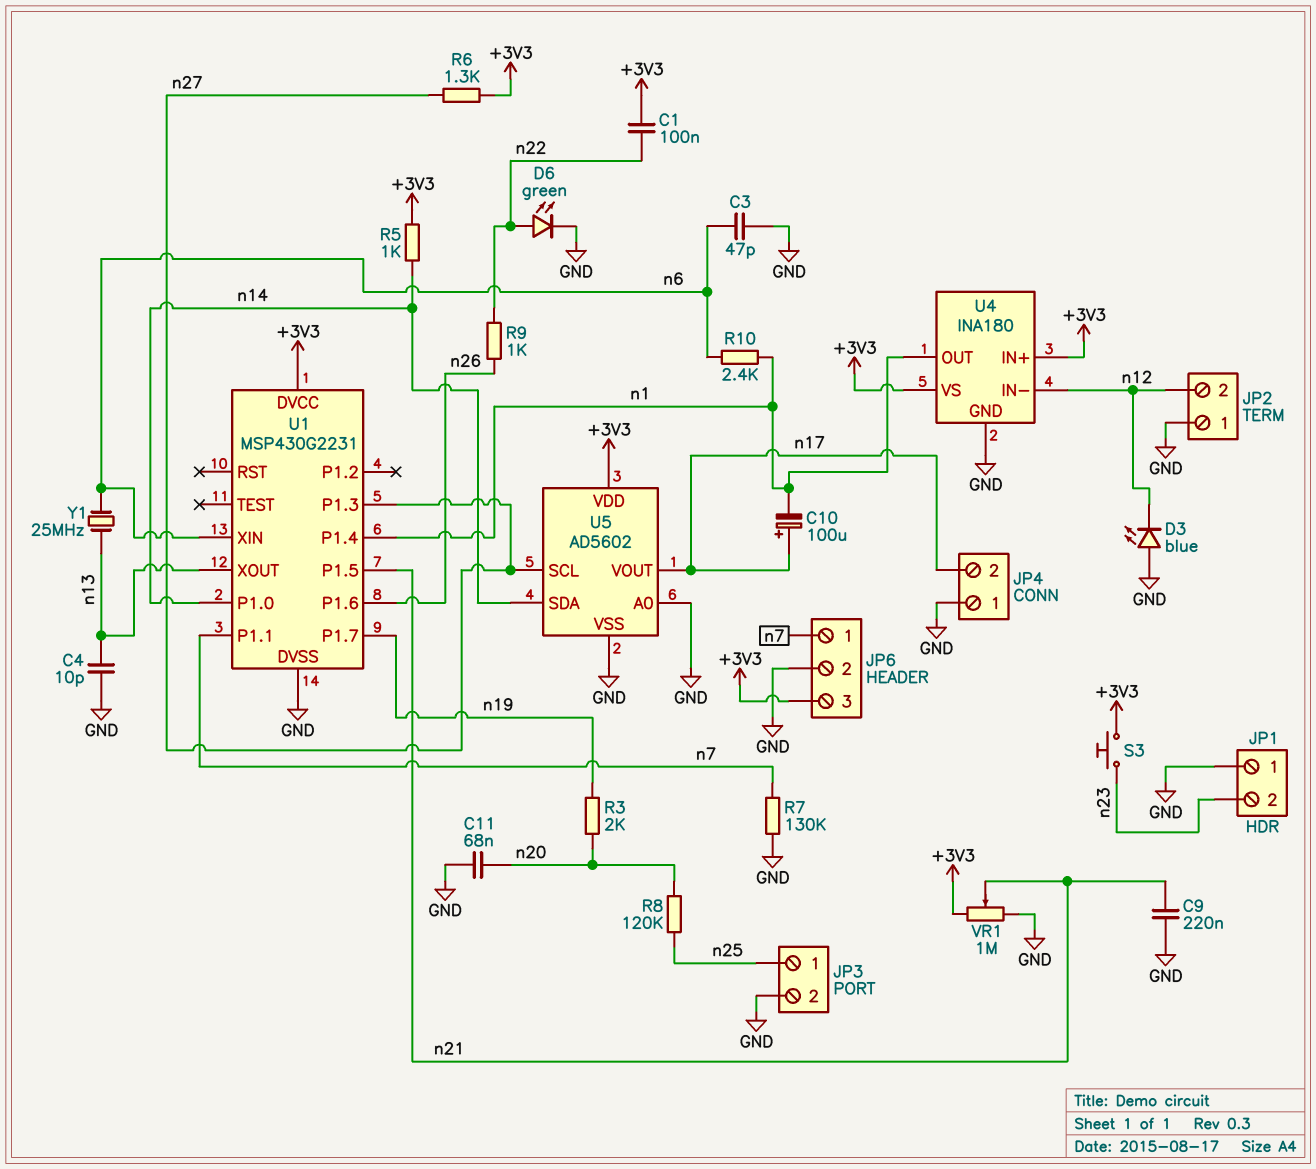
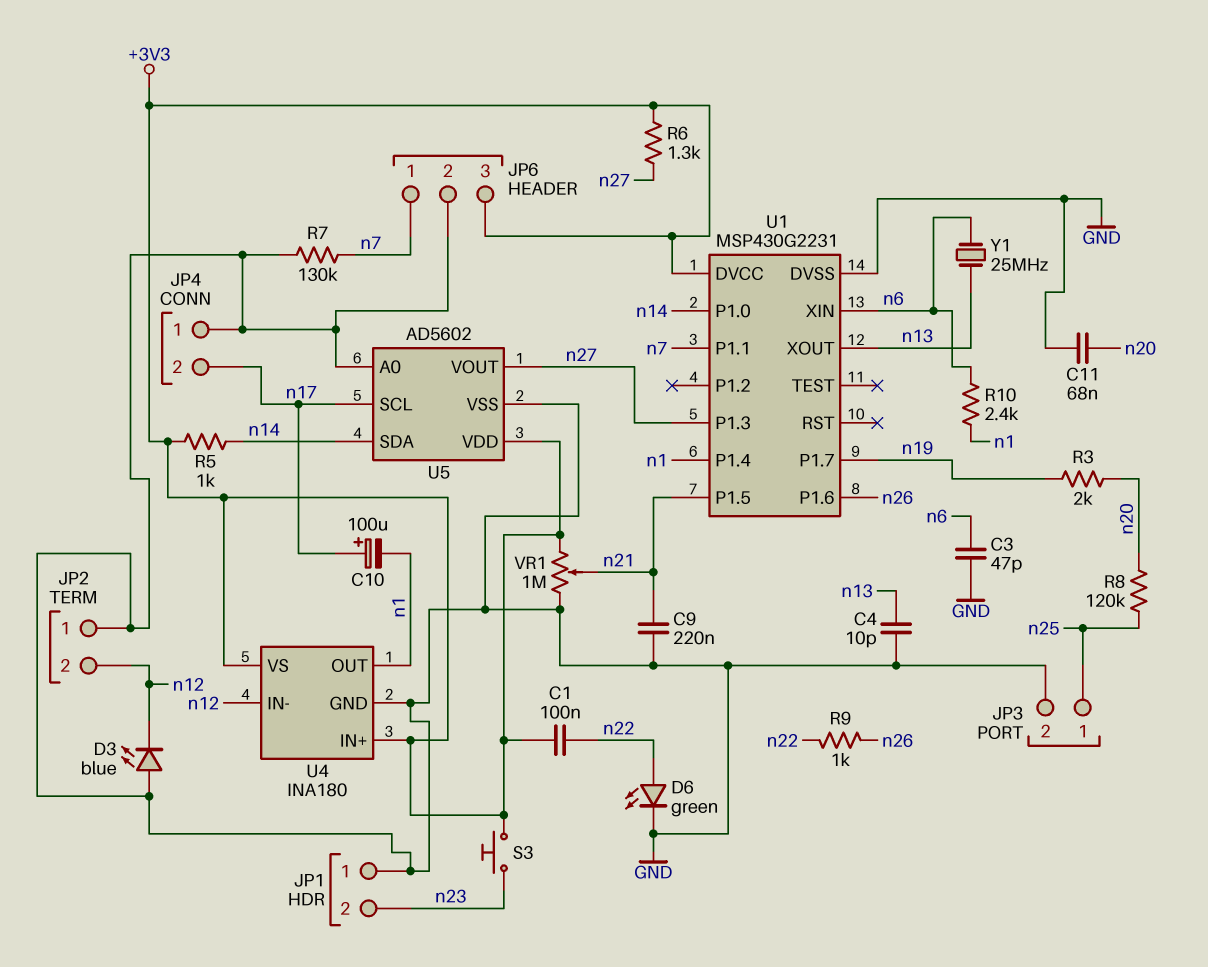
U5 pin SCL: n27 -> n17
U5 pin VOUT: n17 -> n27

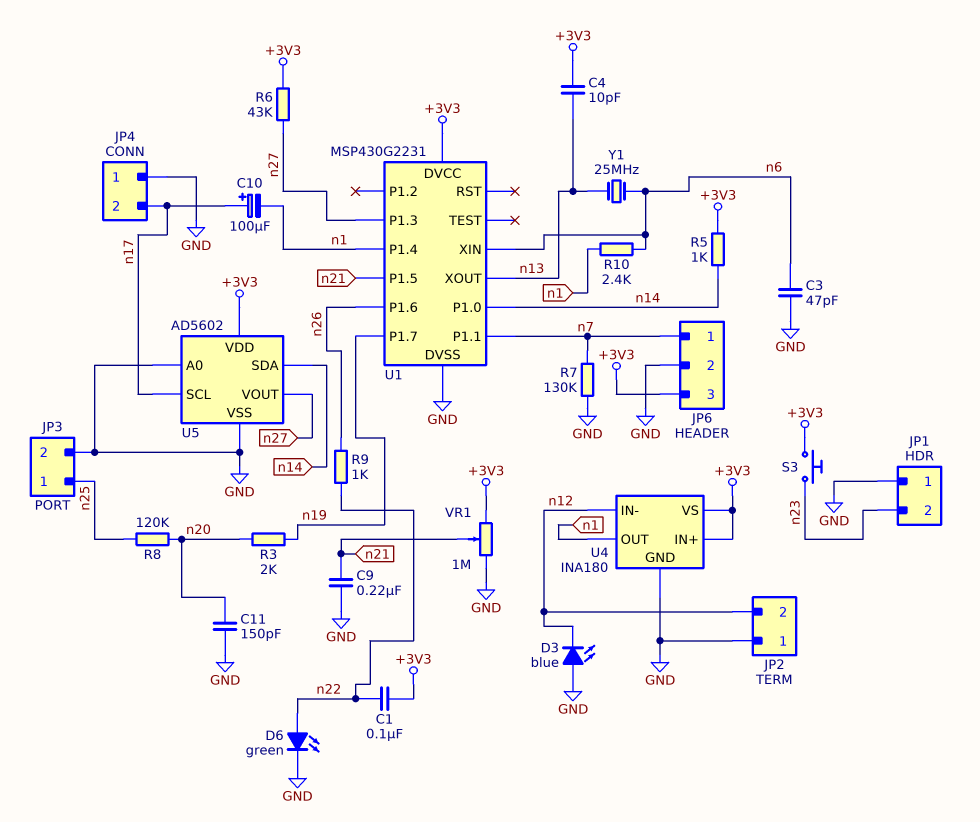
C4: 10pF (GND, n13) -> 10pF (+3V3, n13)
C11: 68nF (GND, n20) -> 150pF (GND, n20)
R6: 1.3k (+3V3, n27) -> 43k (+3V3, n27)

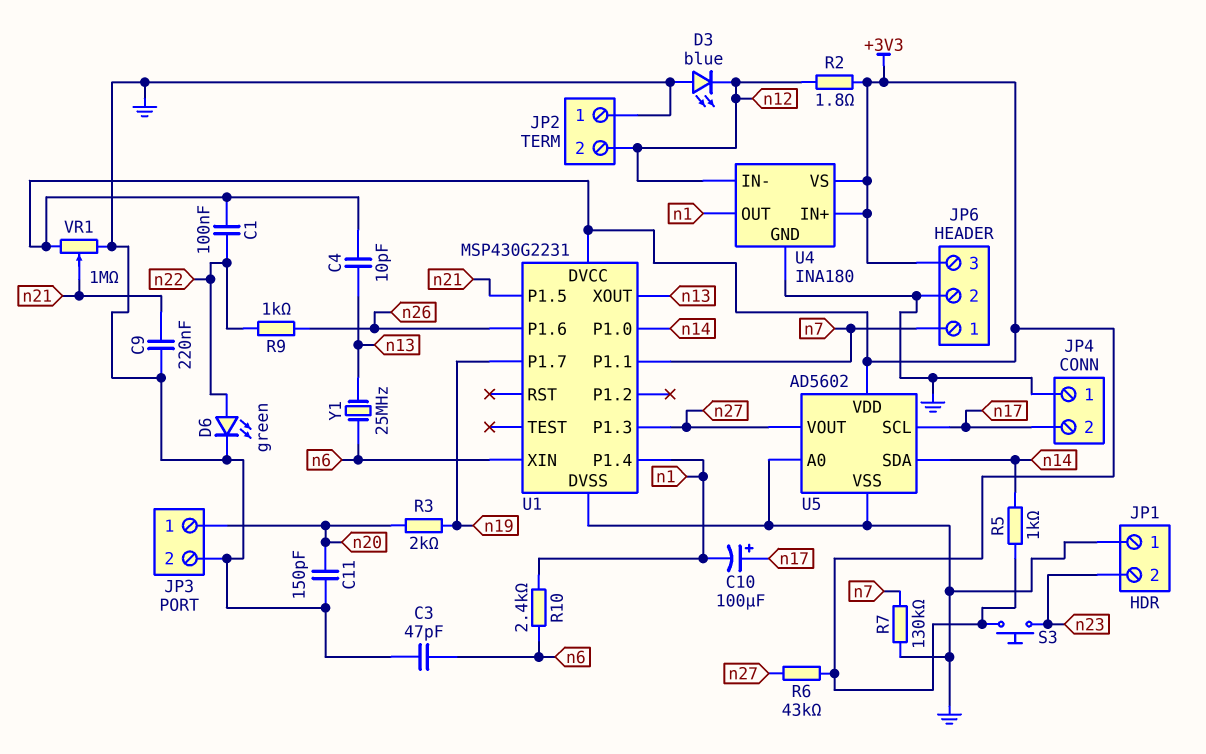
JP3 pin 1: n25 -> n20
R2: none -> 1.8 (+3V3, n12)
R8: 120k (n20, n25) -> none

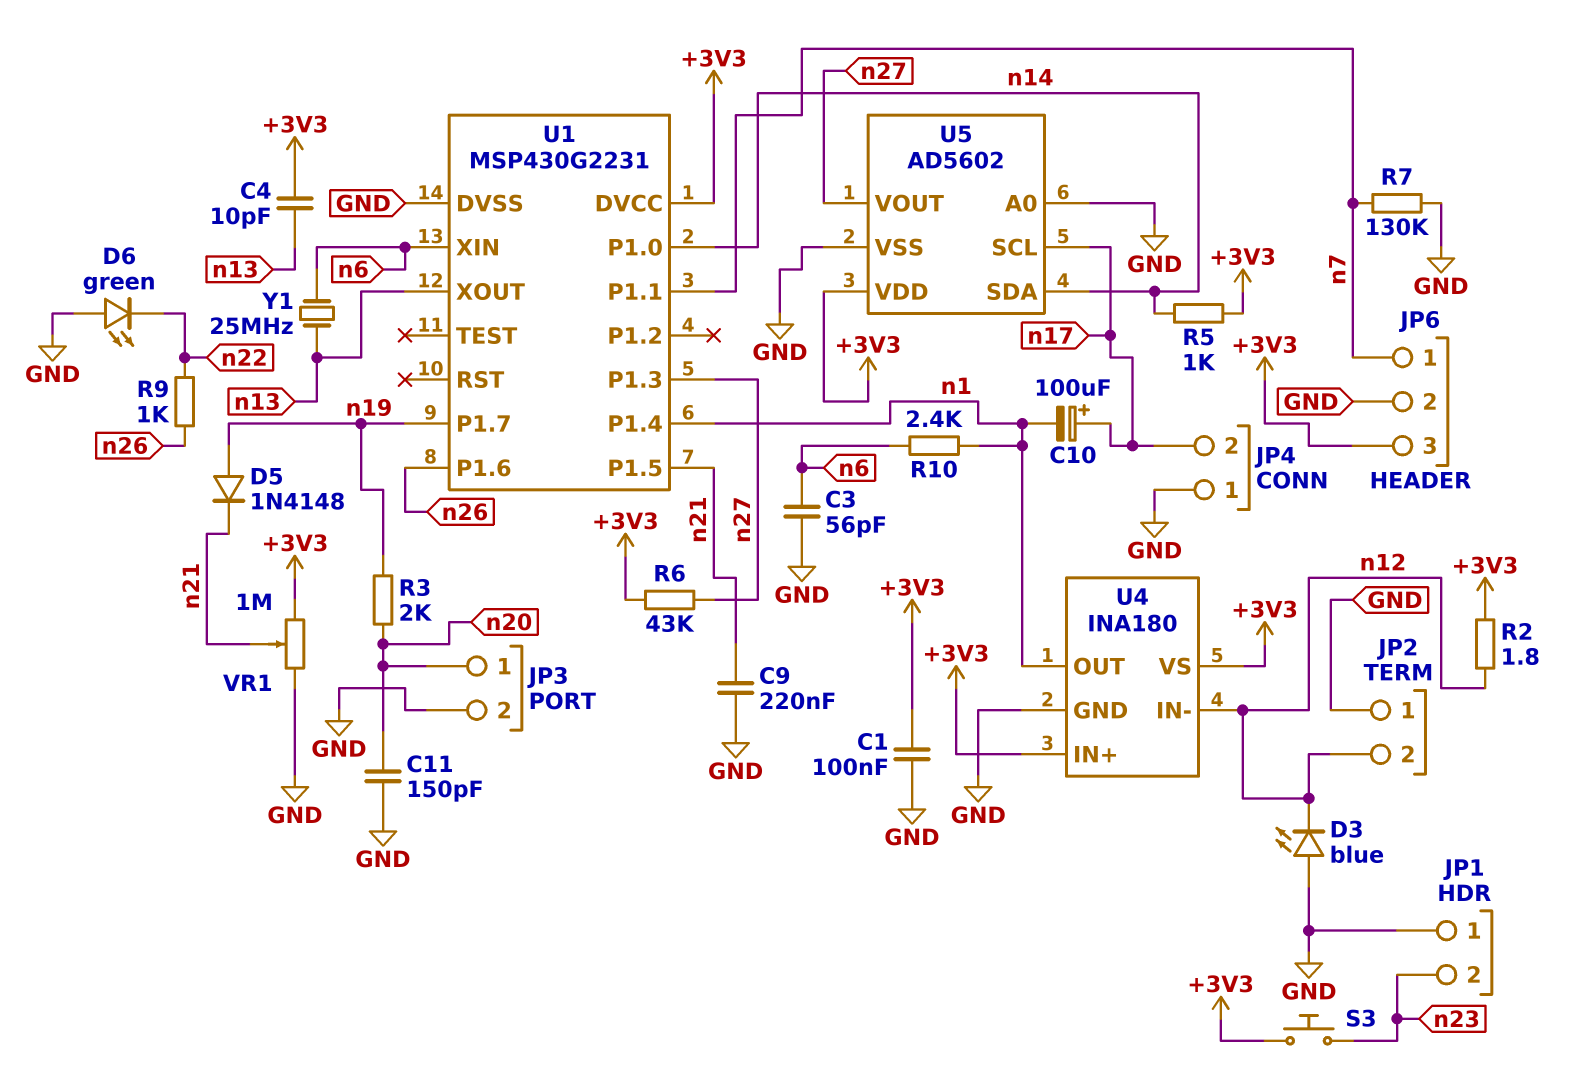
C1: 100nF (+3V3, n22) -> 100nF (+3V3, GND)
C3: 47pF (GND, n6) -> 56pF (GND, n6)
D5: none -> diode 1N4148 (A n19, K n21)
D6: LED green (A n22, K GND) -> LED green (A GND, K n22)

